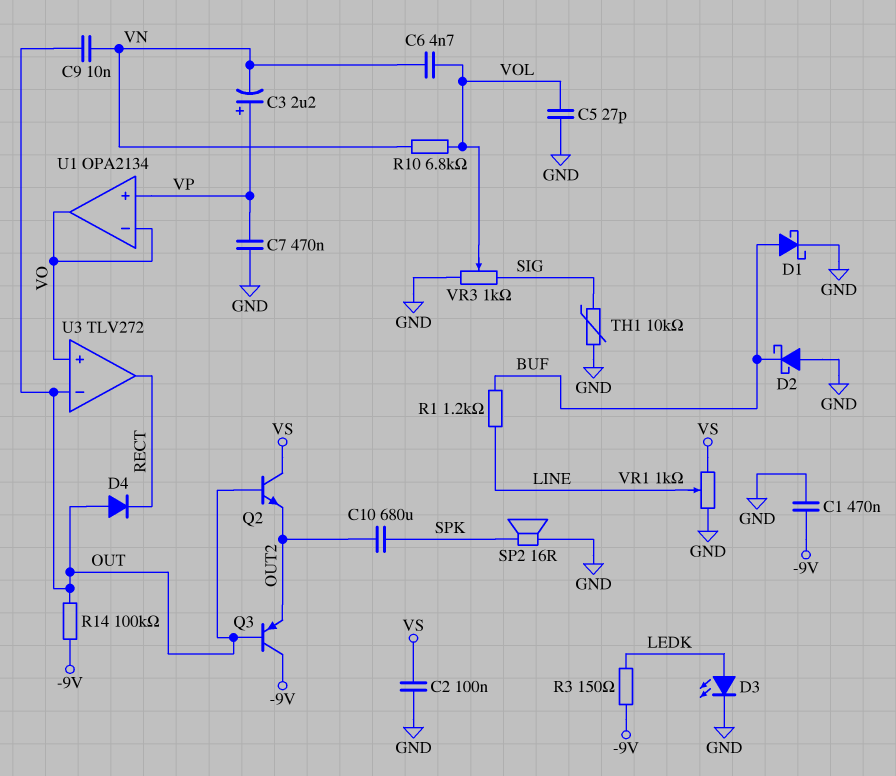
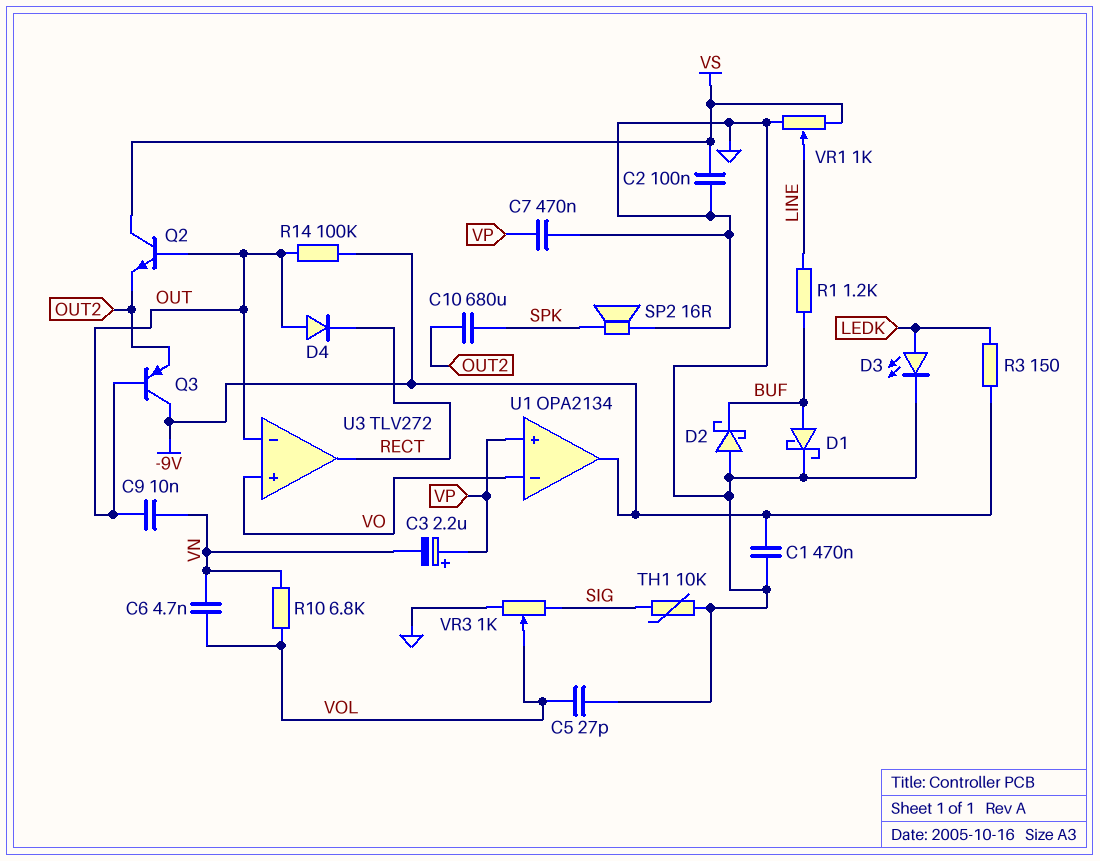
U1 pin out: VO -> -9V

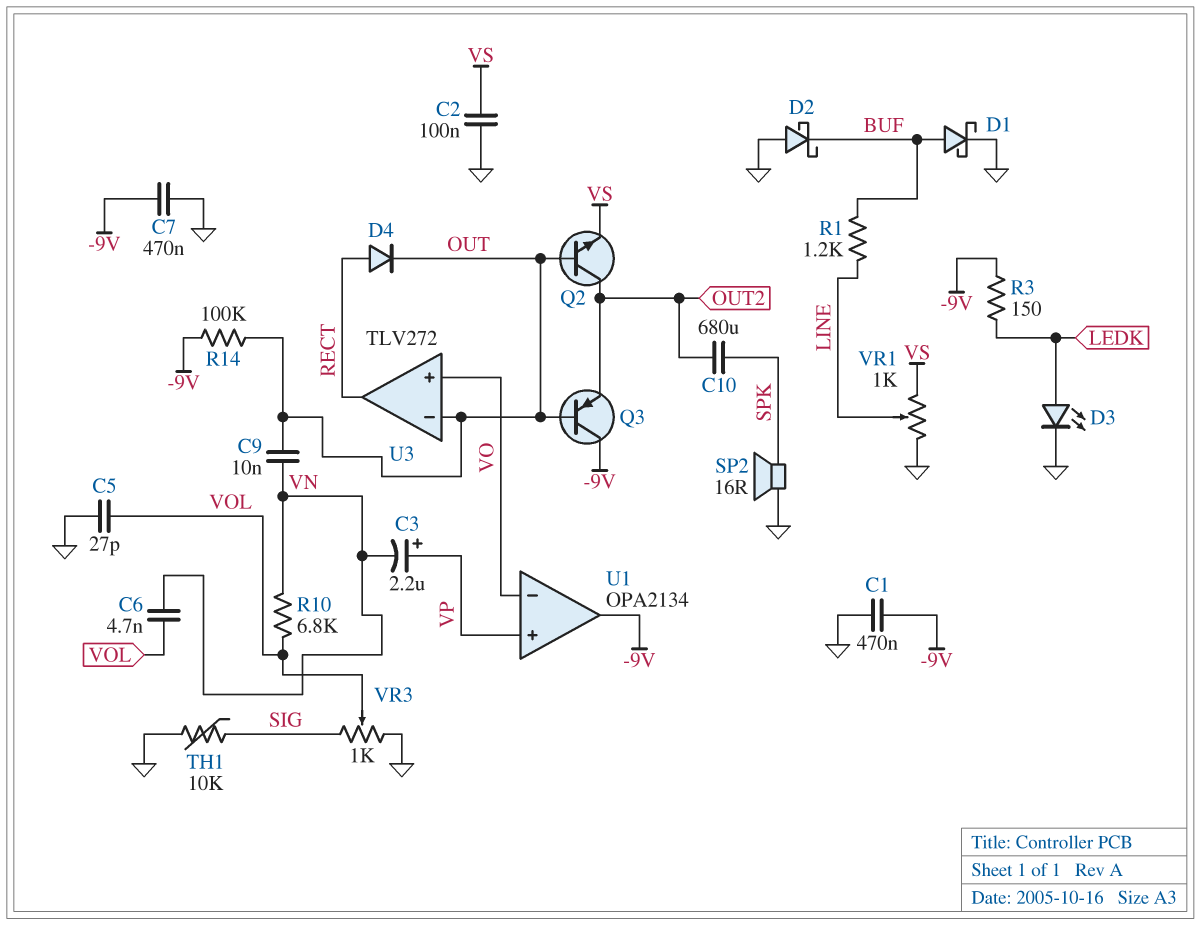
C7: 470nF (GND, VP) -> 470nF (-9V, GND)
D4: diode (A OUT, K RECT) -> diode (A RECT, K OUT)
Q2: NPN (B OUT, C VS, E OUT2) -> NPN (B OUT, C OUT2, E VS)

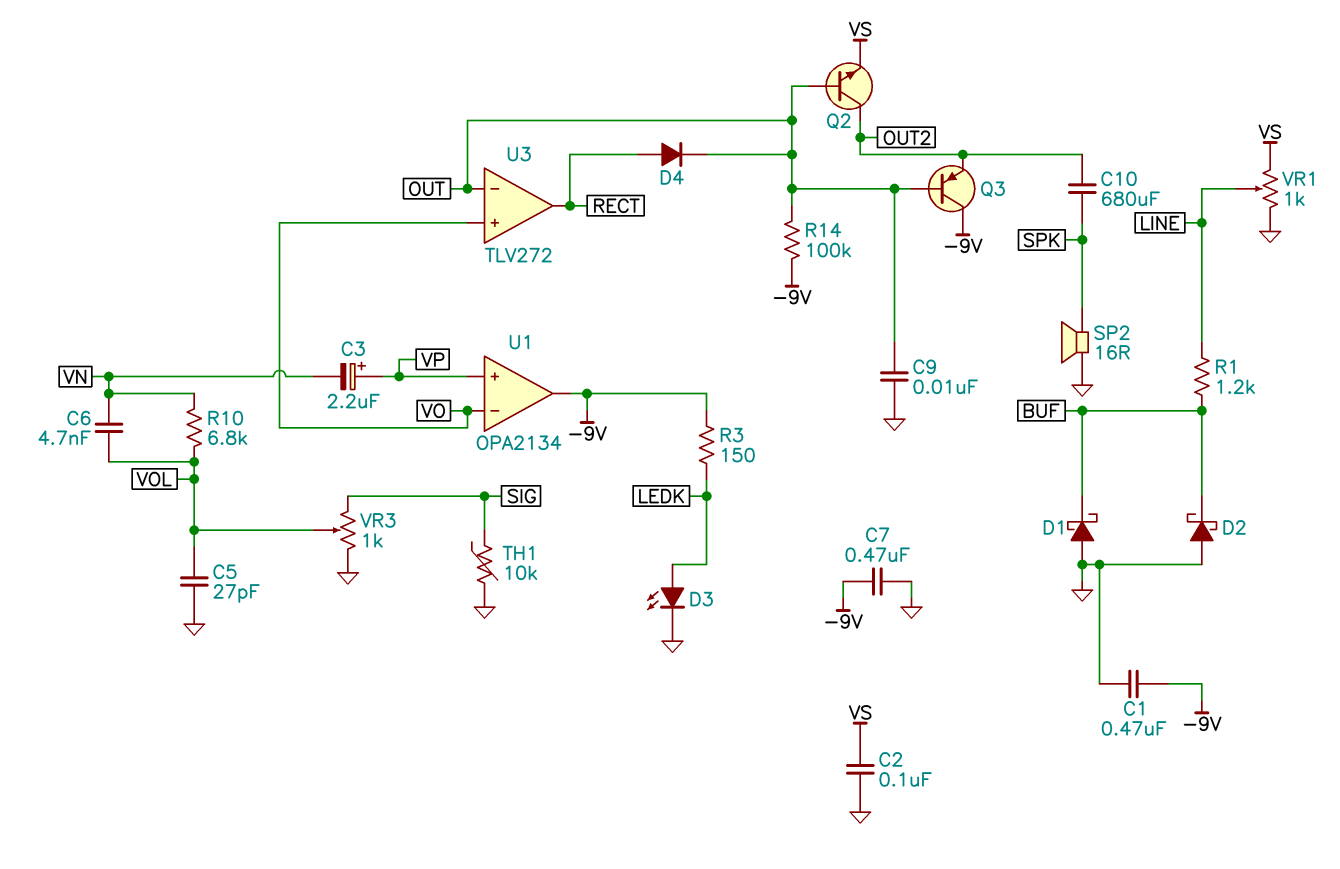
C9: 10nF (OUT, VN) -> 10nF (GND, OUT)
D1: schottky (A BUF, K GND) -> schottky (A GND, K BUF)

